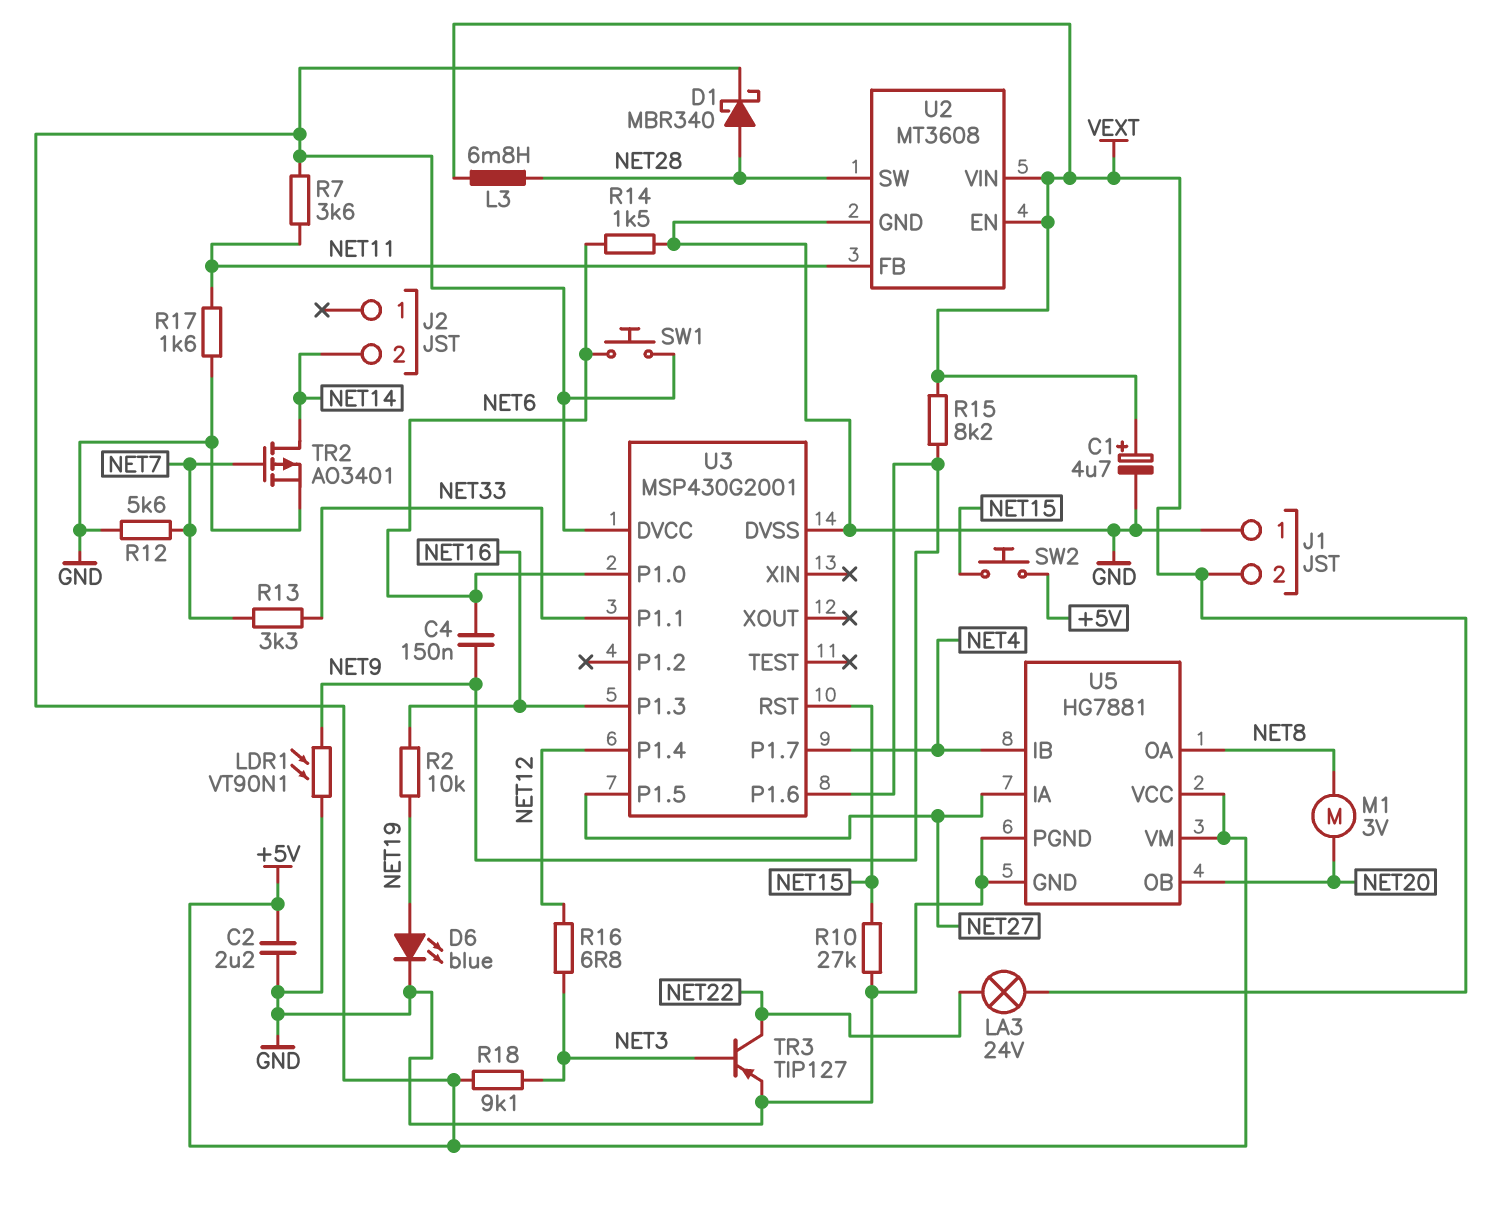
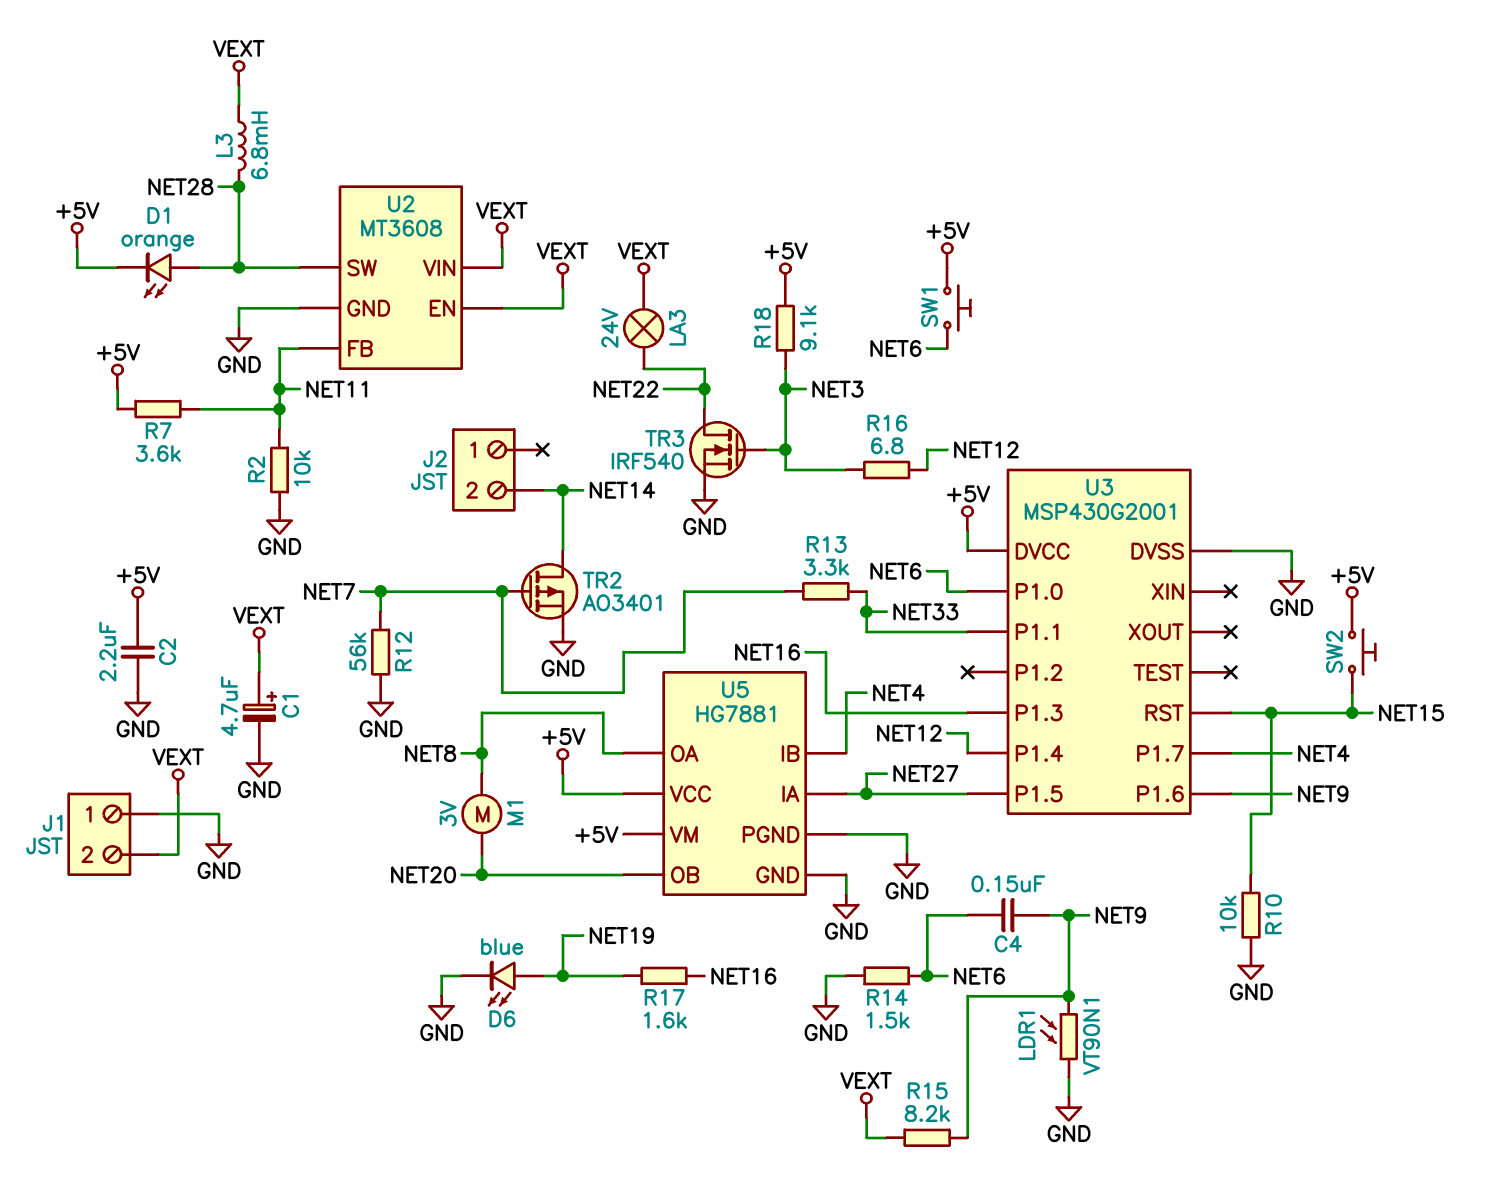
D1: schottky MBR340 (A NET28, K +5V) -> LED orange (A NET28, K +5V)
R2: 10k (NET16, NET19) -> 10k (GND, NET11)
R10: 27k (GND, NET15) -> 10k (GND, NET15)
R12: 5.6k (GND, NET7) -> 56k (GND, NET7)
R17: 1.6k (GND, NET11) -> 1.6k (NET16, NET19)
TR3: PNP TIP127 (B NET3, C NET22, E GND) -> NMOS IRF540 (G NET3, D NET22, S GND)

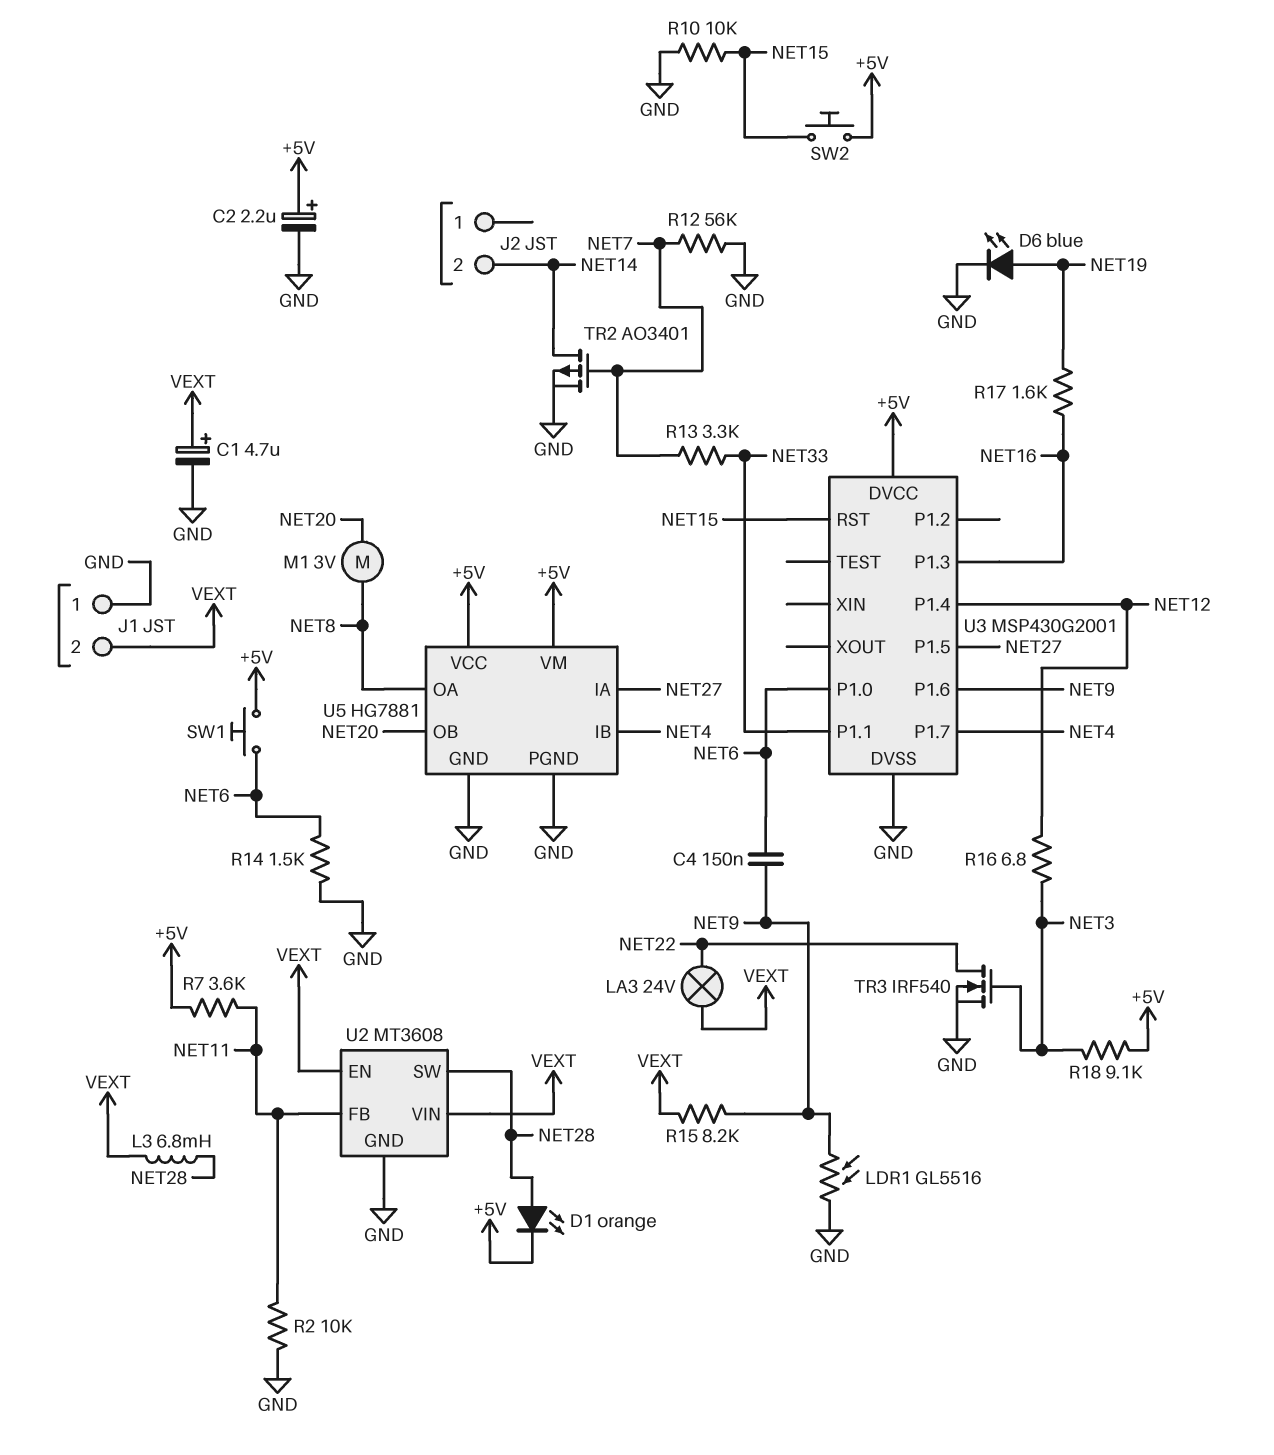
C2: 2.2uF (+5V, GND) -> 2.2uF (plus +5V, minus GND)
LDR1: VT90N1 (GND, NET9) -> GL5516 (GND, NET9)

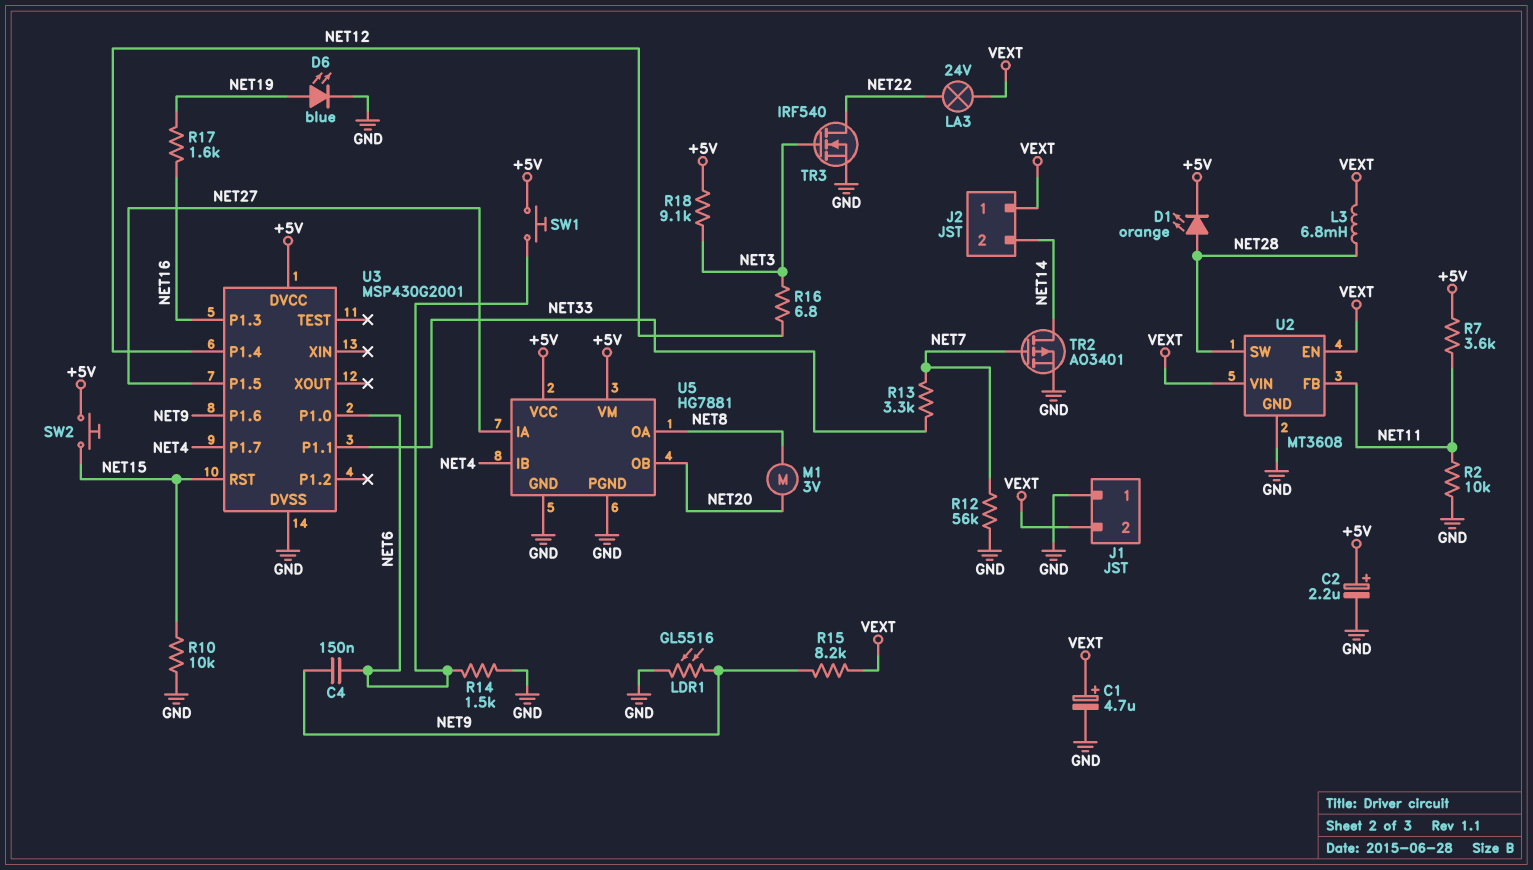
J2 pin 1: none -> VEXT

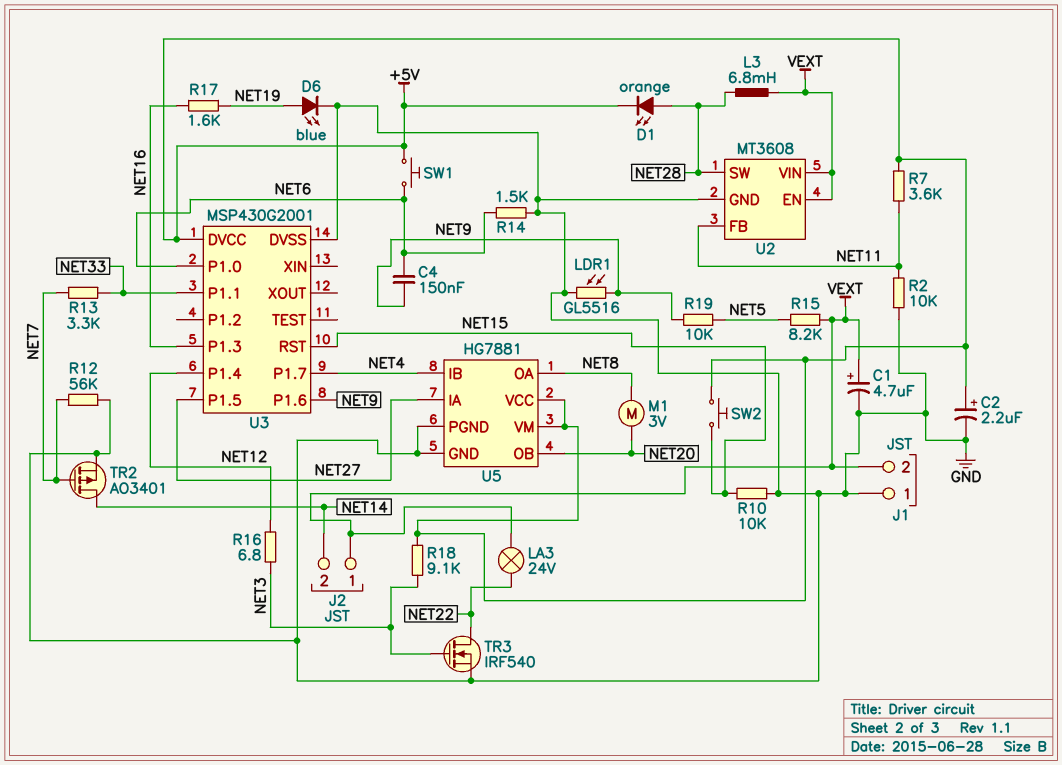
R15: 8.2k (NET9, VEXT) -> 8.2k (NET5, VEXT)
R19: none -> 10k (NET5, NET9)

